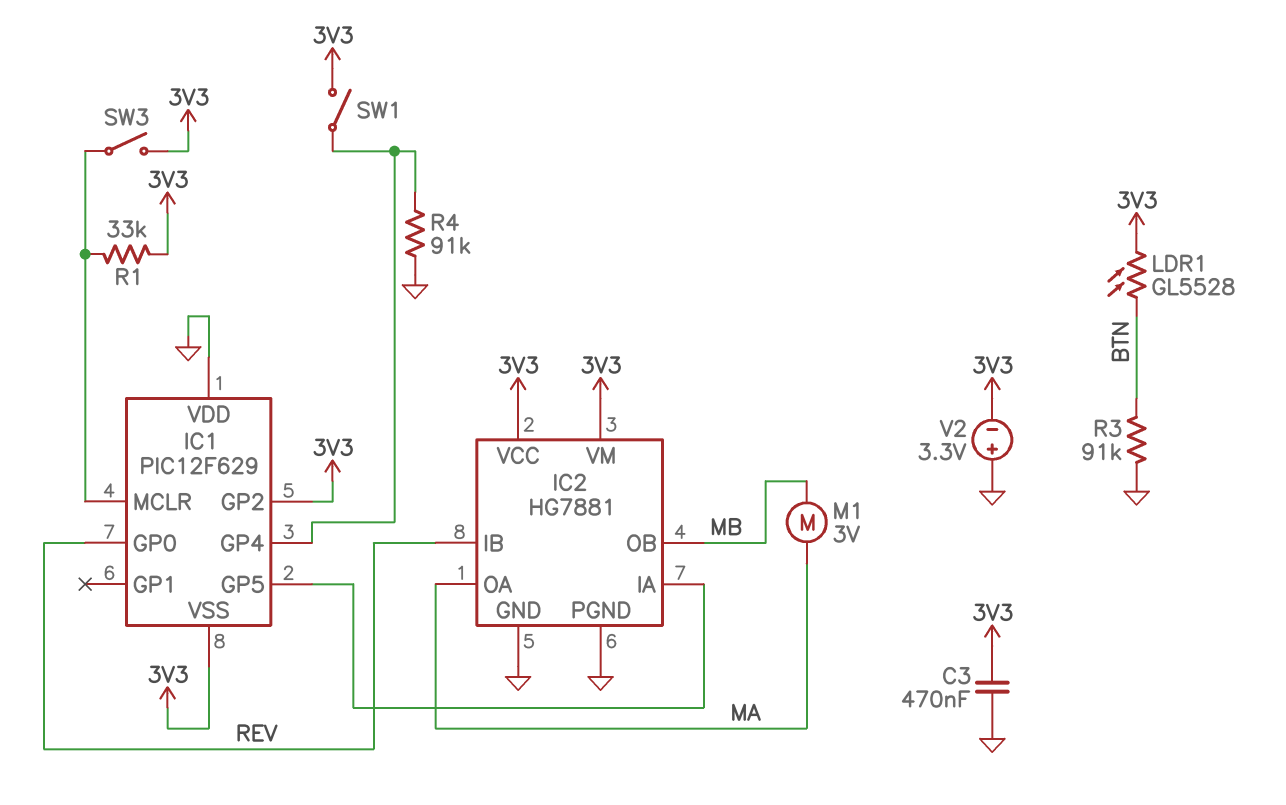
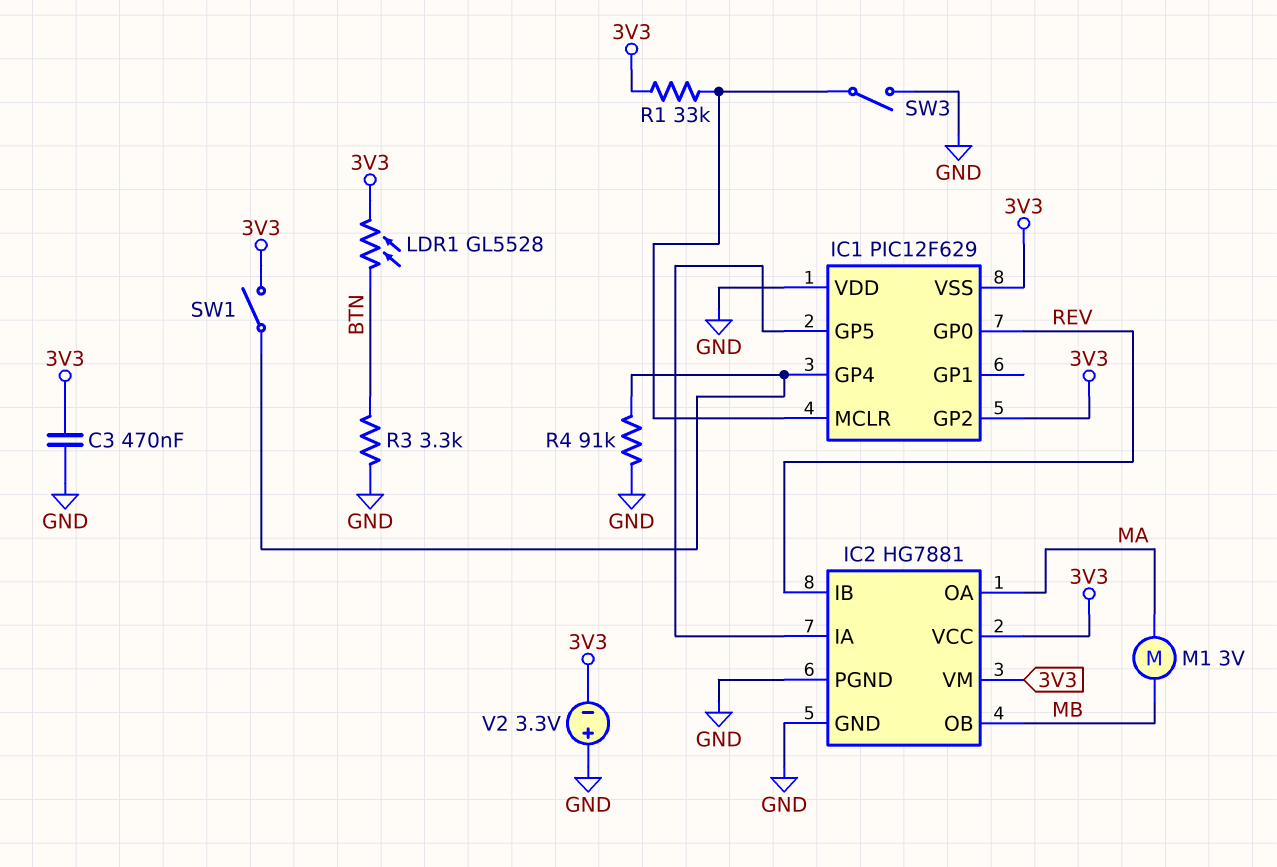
R3: 91k (BTN, GND) -> 3.3k (BTN, GND)
SW3: switch (3V3, IC1/MCLR) -> switch (GND, IC1/MCLR)

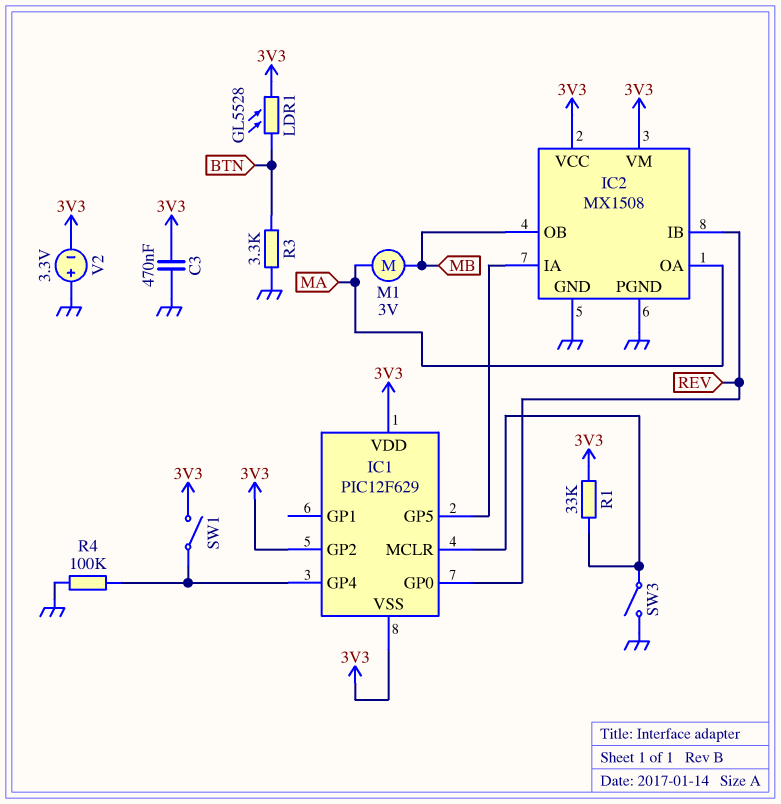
IC1 pin VDD: GND -> 3V3
IC2: HG7881 -> MX1508
R4: 91k (GND, IC1/GP4) -> 100k (GND, IC1/GP4)

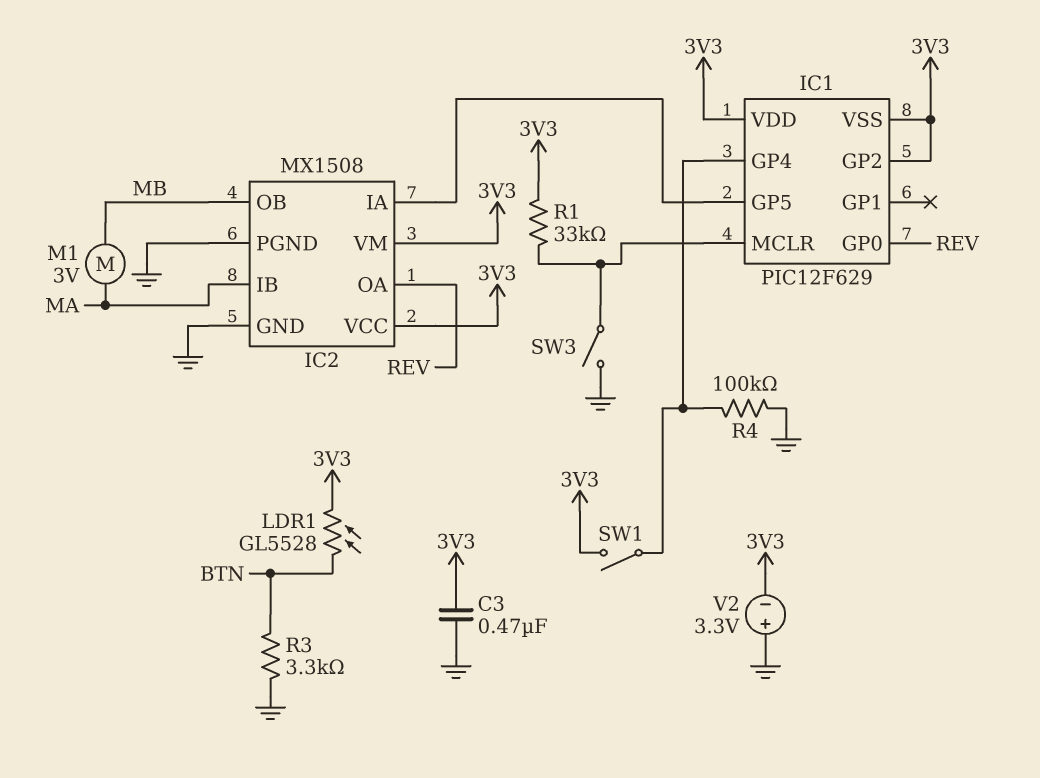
IC2 pin IB: REV -> MA
IC2 pin OA: MA -> REV

